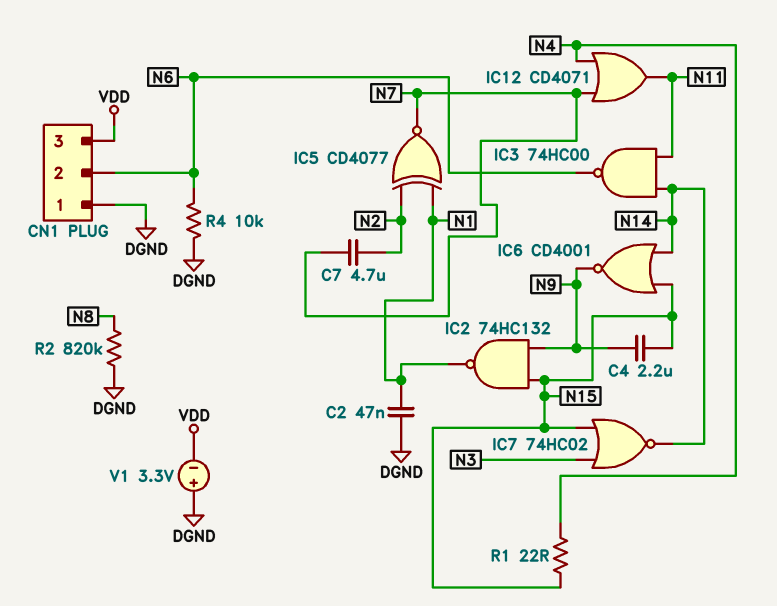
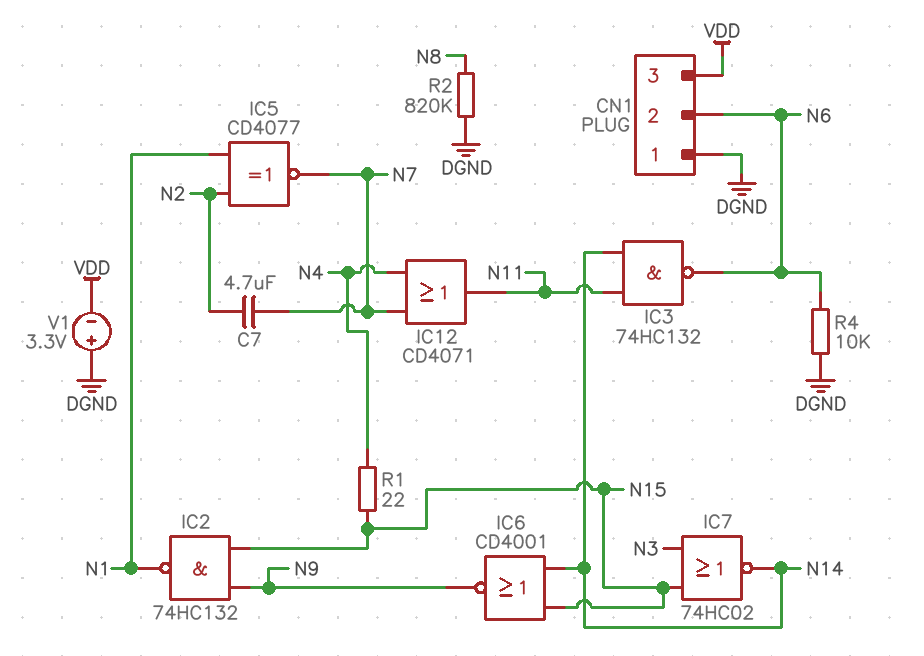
C2: 47nF (DGND, N1) -> none
C4: 2.2uF (N9, N15) -> none
IC3: NAND 74HC00 (in N11, in N14, out N6) -> NAND 74HC132 (in N11, in N14, out N6)

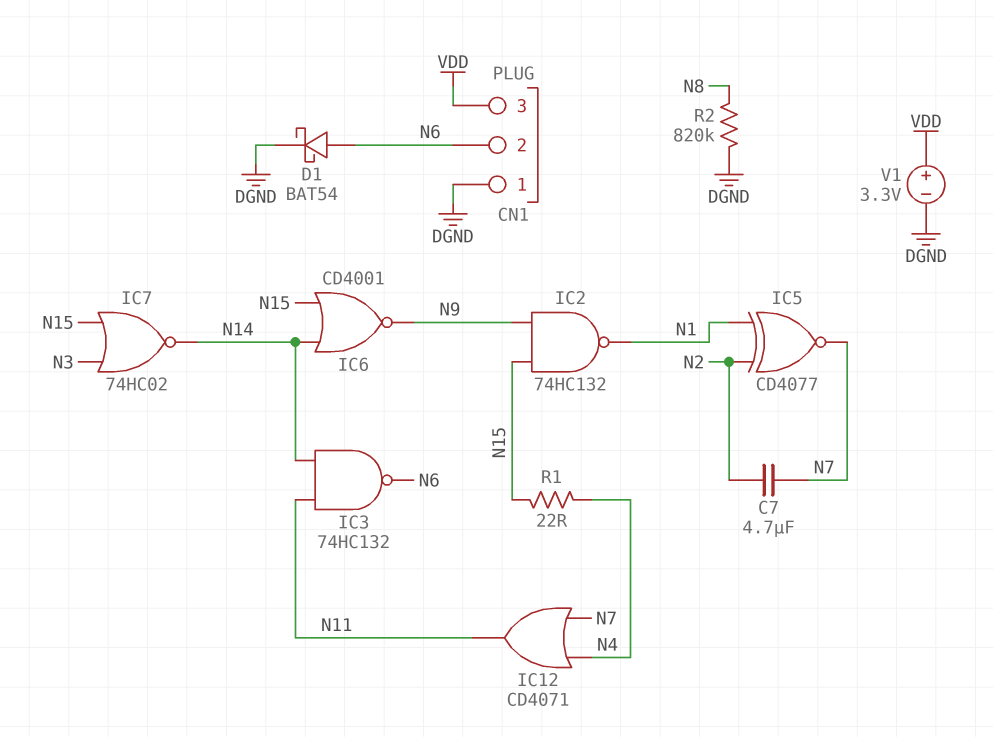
D1: none -> schottky BAT54 (A N6, K DGND)
R4: 10k (DGND, N6) -> none
V1: 3.3V (plus DGND, minus VDD) -> 3.3V (plus VDD, minus DGND)

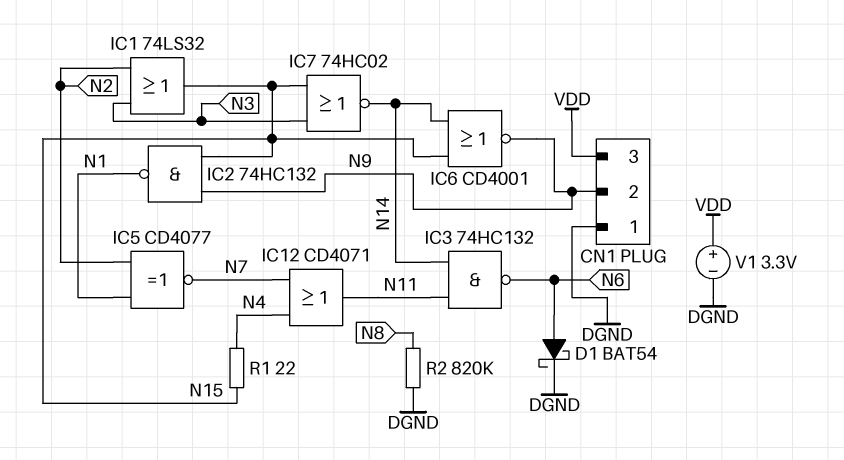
C7: 4.7uF (N2, N7) -> none
CN1 pin 2: N6 -> N9
IC1: none -> OR 74LS32 (in N2, in N3, out N15)

